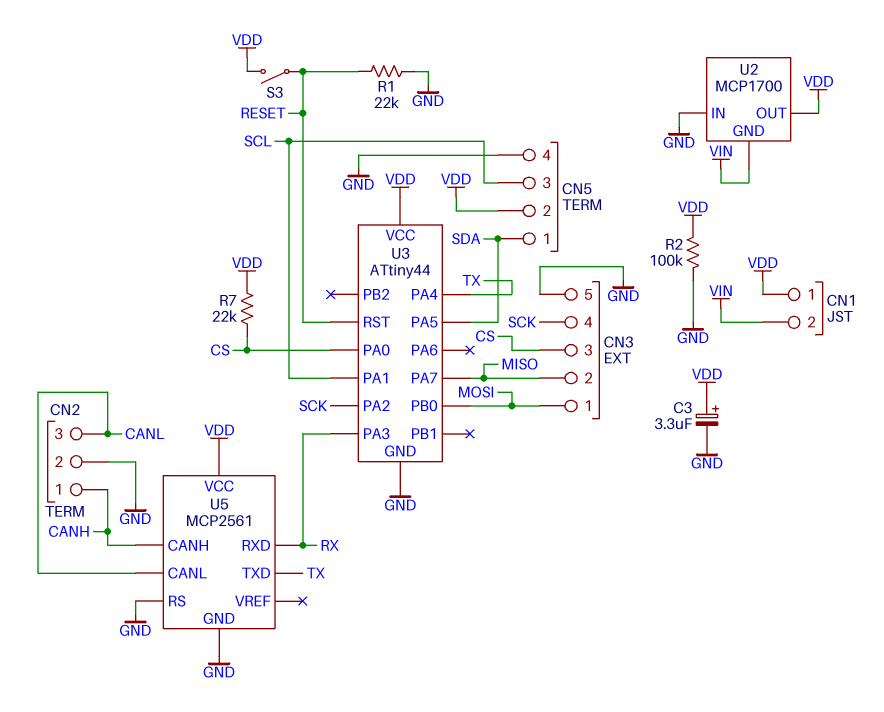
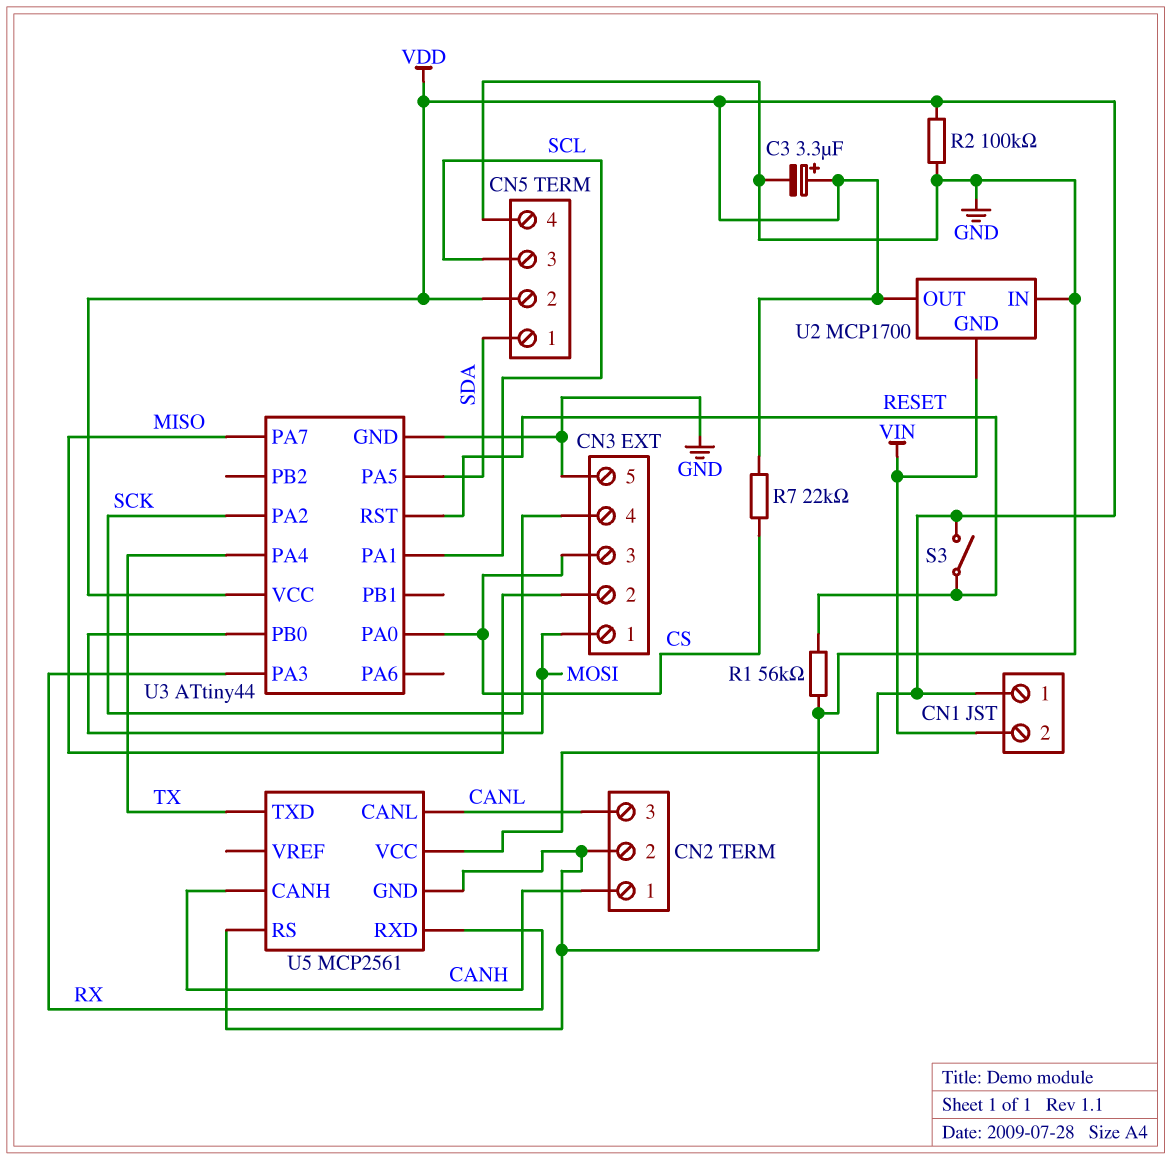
R1: 22k (GND, RESET) -> 56k (GND, RESET)

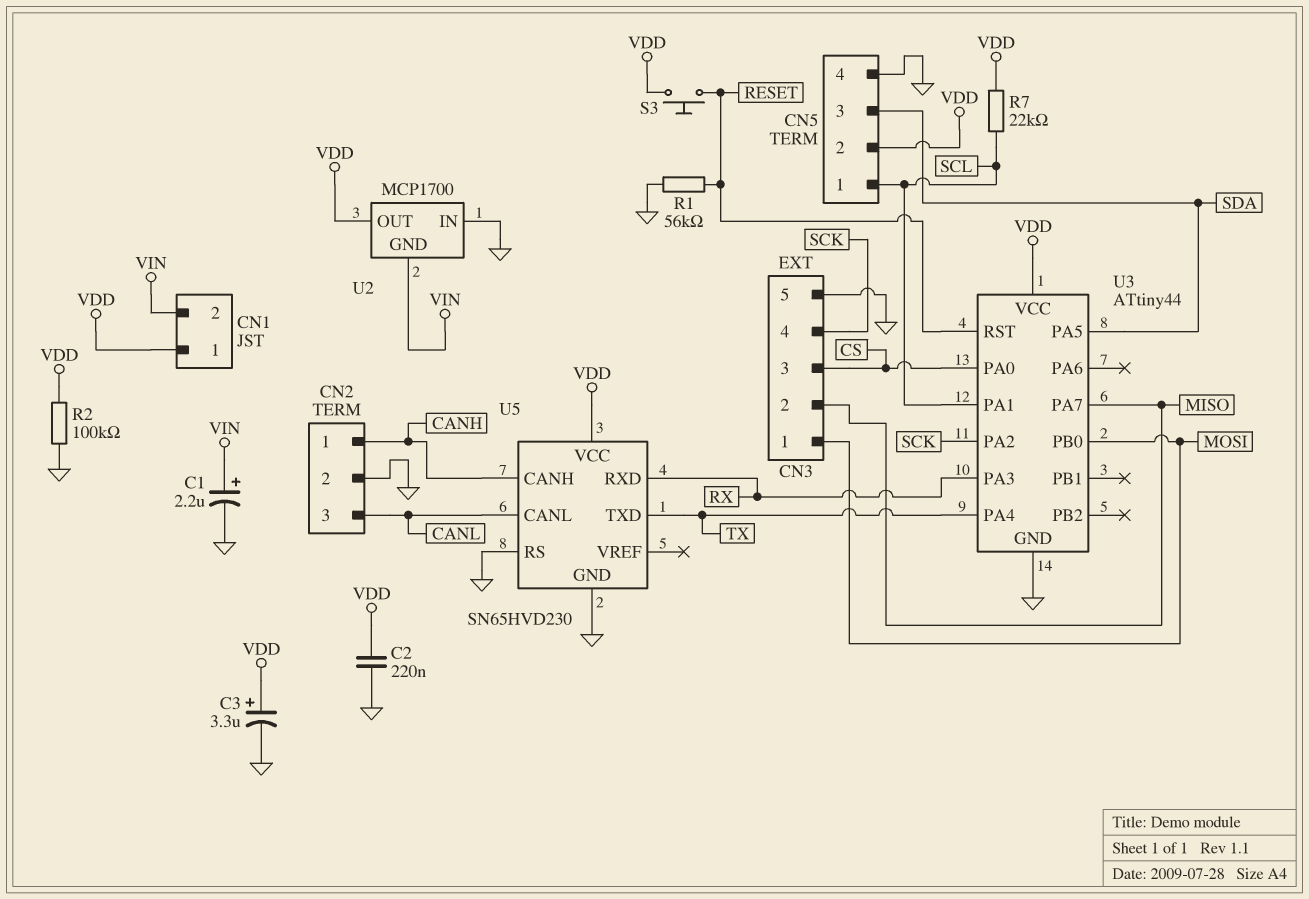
C1: none -> 2.2uF (plus VIN, minus GND)
C2: none -> 220nF (GND, VDD)
CN5 pin 1: SDA -> SCL
CN5 pin 3: SCL -> SDA
R7: 22k (CS, VDD) -> 22k (SCL, VDD)
S3: switch (RESET, VDD) -> button (RESET, VDD)
U5: MCP2561 -> SN65HVD230

